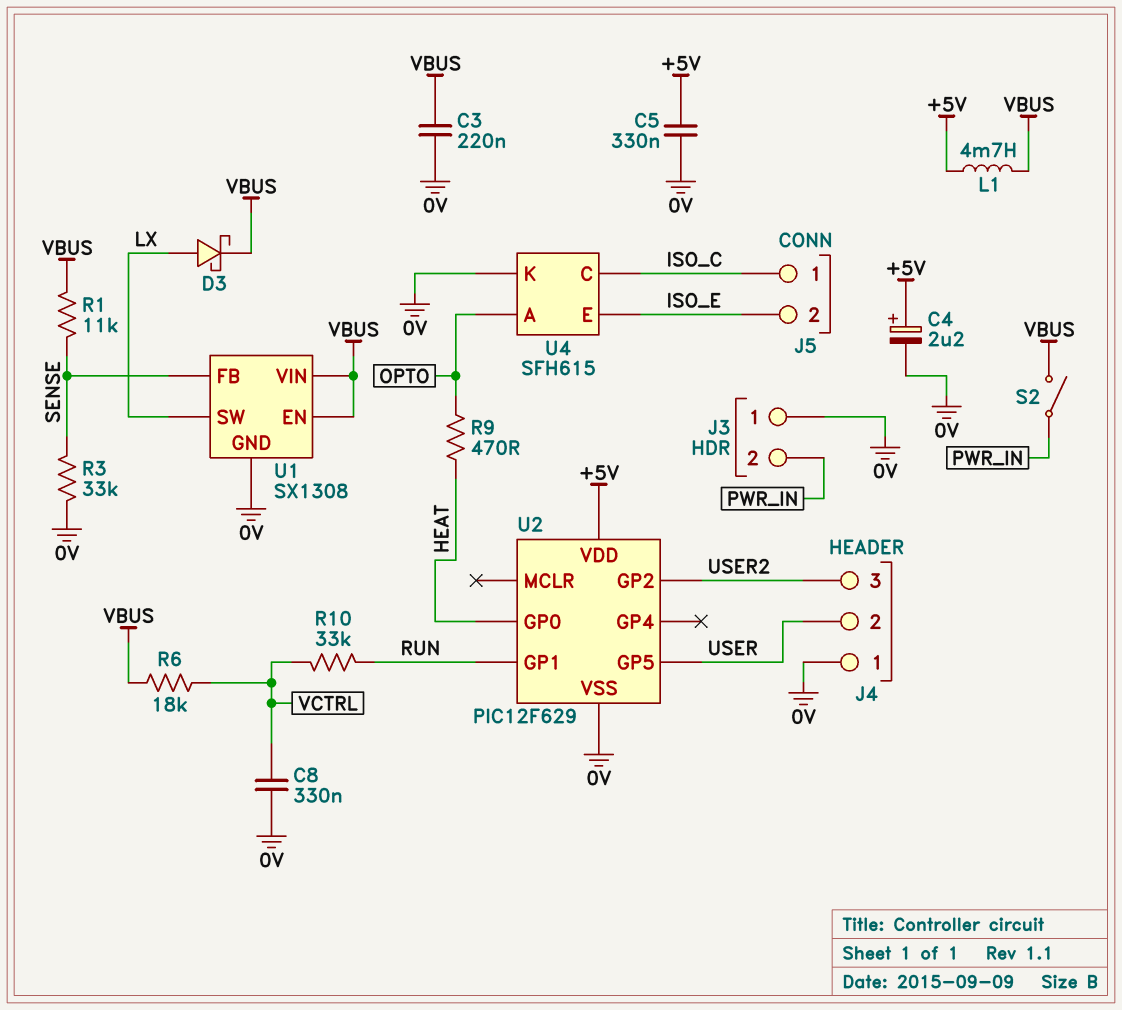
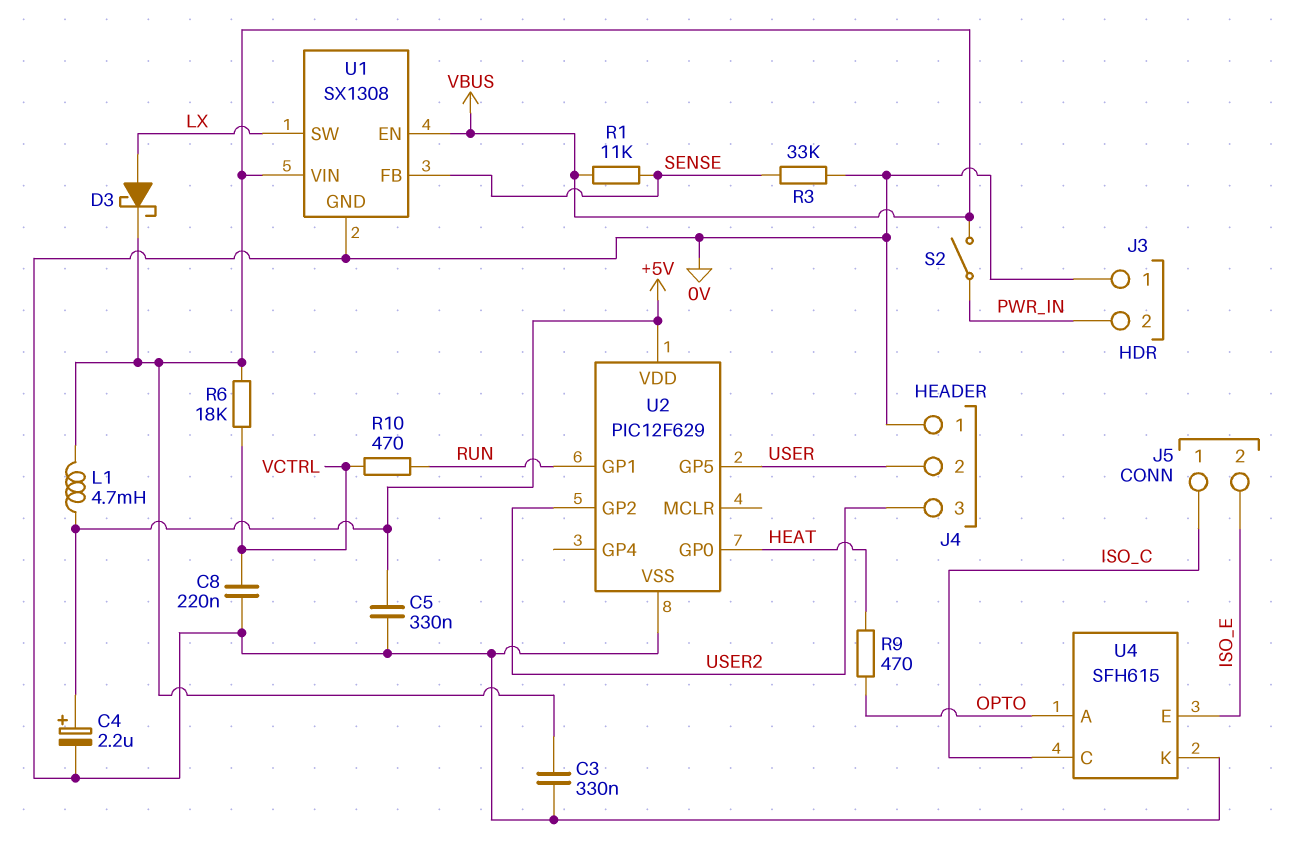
C3: 220nF (0V, VBUS) -> 330nF (0V, VBUS)
C8: 330nF (0V, VCTRL) -> 220nF (0V, VCTRL)
R10: 33k (RUN, VCTRL) -> 470 (RUN, VCTRL)

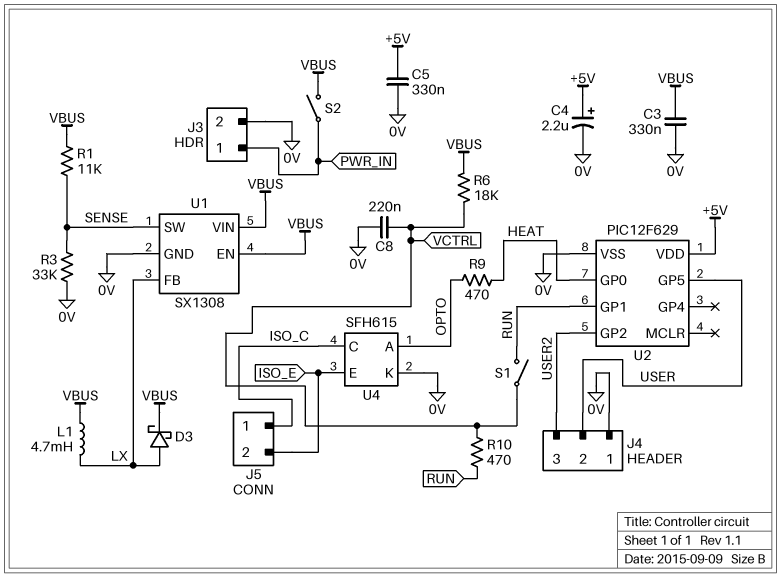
J3 pin 1: 0V -> PWR_IN
J3 pin 2: PWR_IN -> 0V
L1: 4.7mH (+5V, VBUS) -> 4.7mH (LX, VBUS)
S1: none -> switch (RUN, VCTRL)
U1 pin FB: SENSE -> LX
U1 pin SW: LX -> SENSE

